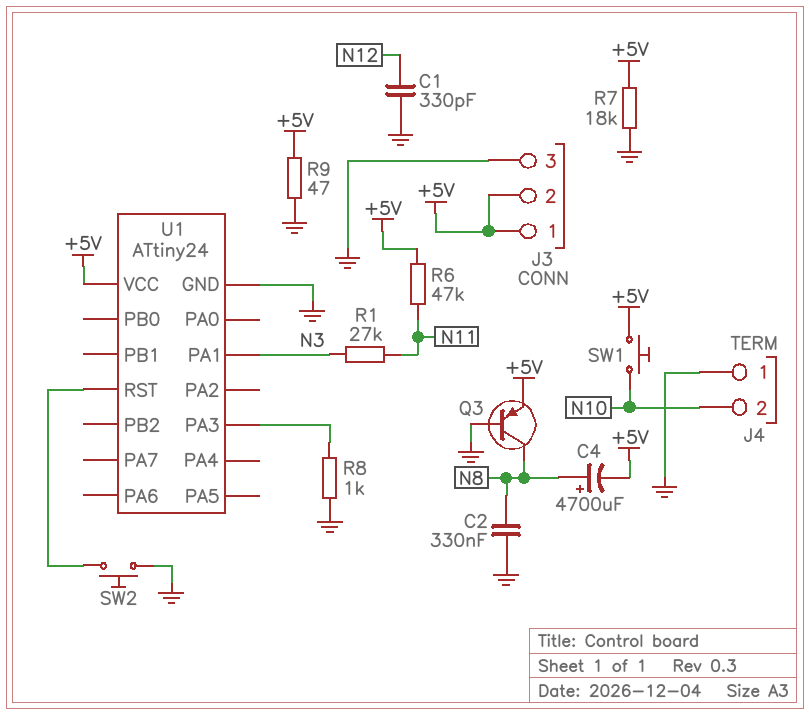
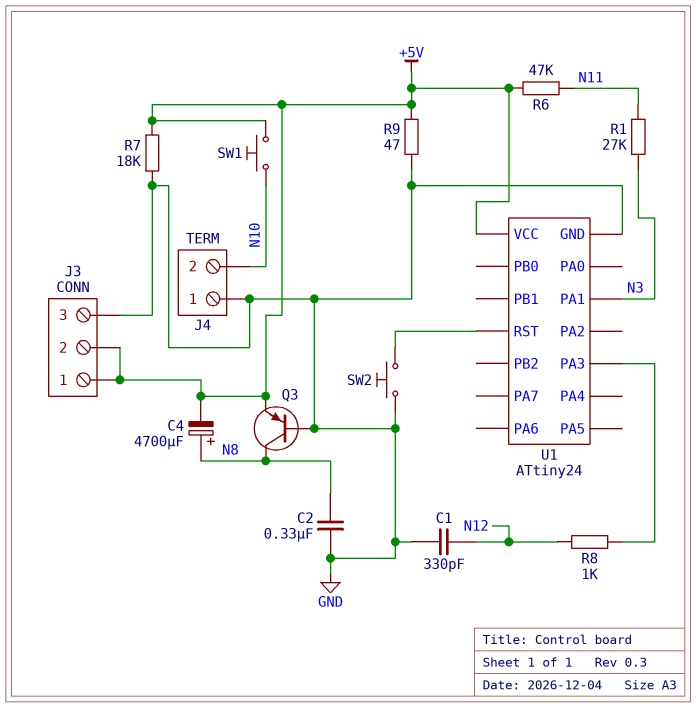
R8: 1k (GND, U1/PA3) -> 1k (N12, U1/PA3)

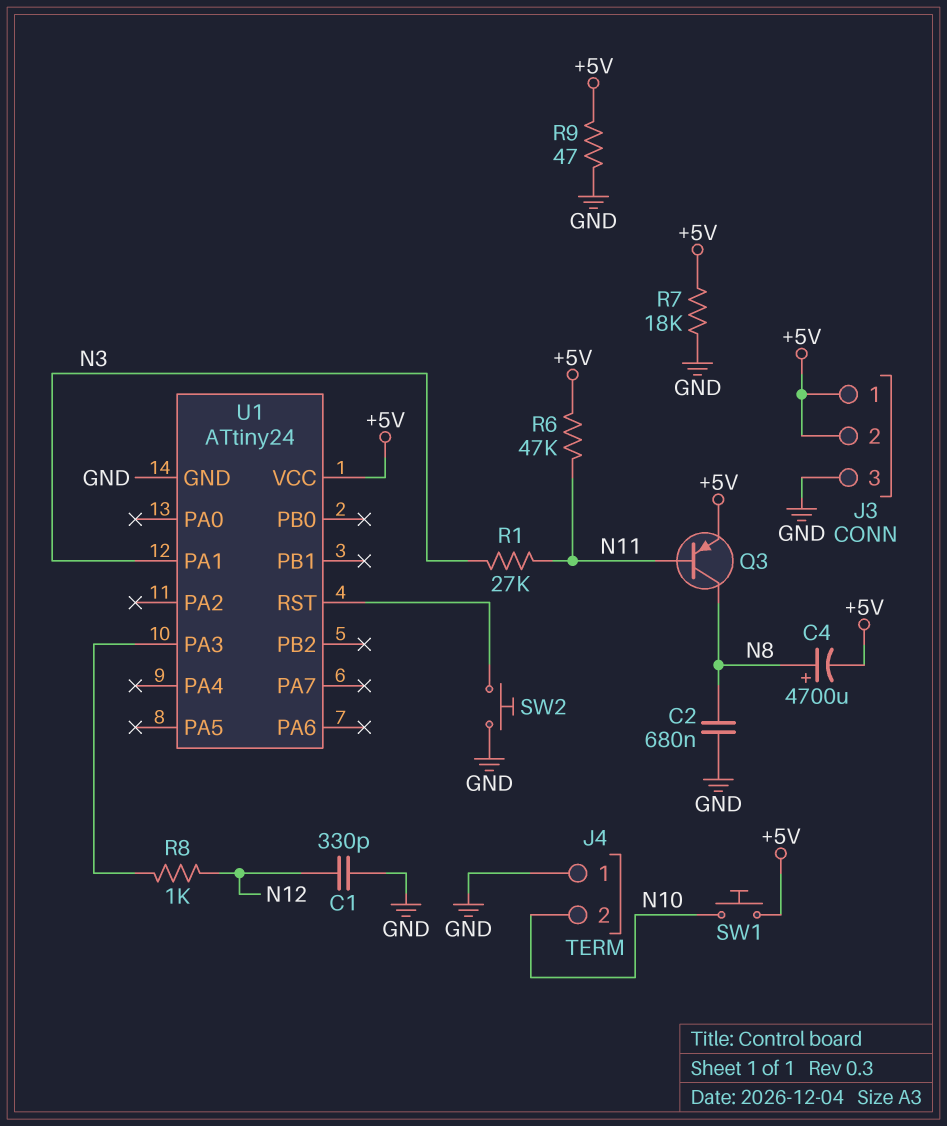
C2: 330nF (GND, N8) -> 680nF (GND, N8)
Q3: PNP (B GND, C N8, E +5V) -> PNP (B N11, C N8, E +5V)

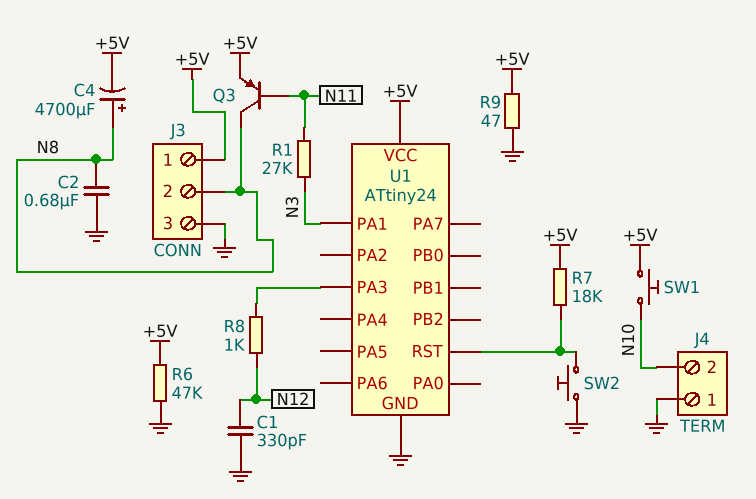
J3 pin 2: +5V -> N8
R6: 47k (+5V, N11) -> 47k (+5V, GND)
R7: 18k (+5V, GND) -> 18k (+5V, U1/RST)

